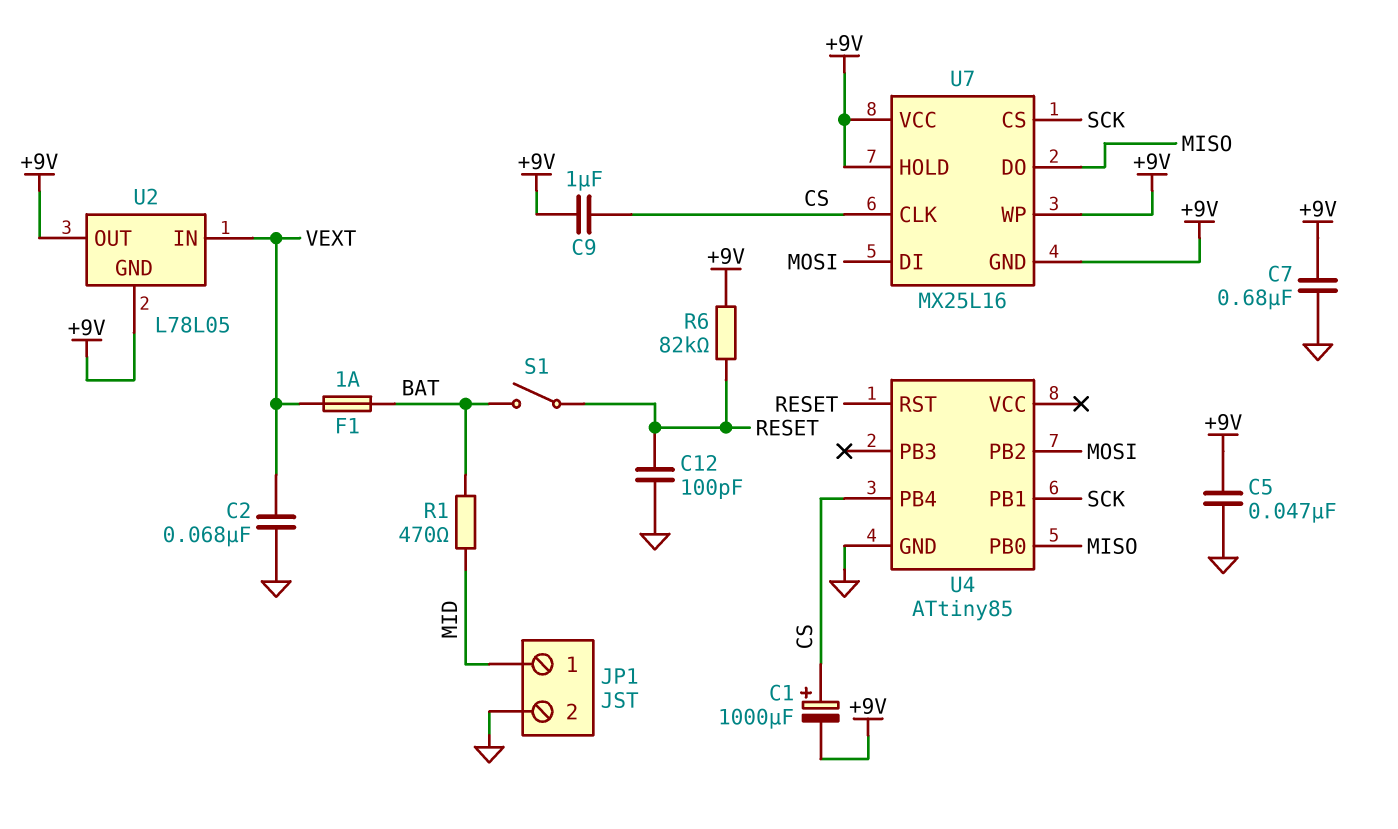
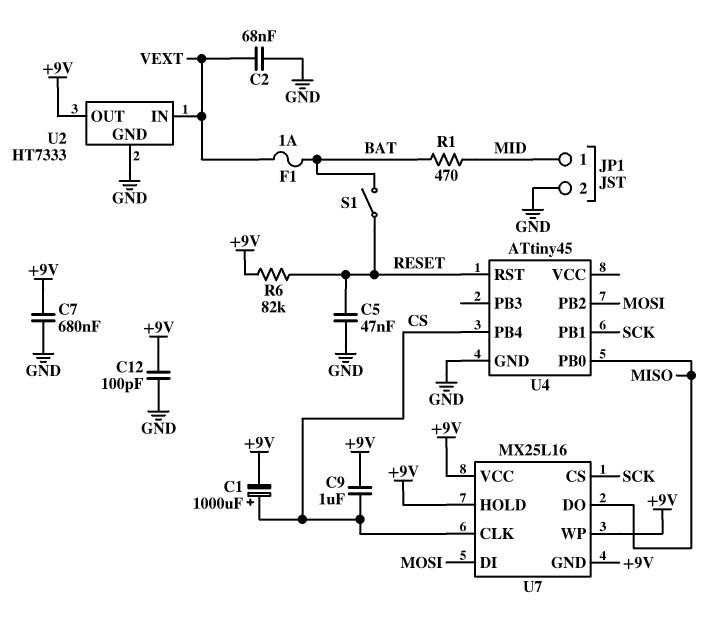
C5: 47nF (+9V, GND) -> 47nF (GND, RESET)
C12: 100pF (GND, RESET) -> 100pF (+9V, GND)
U2: L78L05 -> HT7333
U2 pin GND: +9V -> GND
U4: ATtiny85 -> ATtiny45

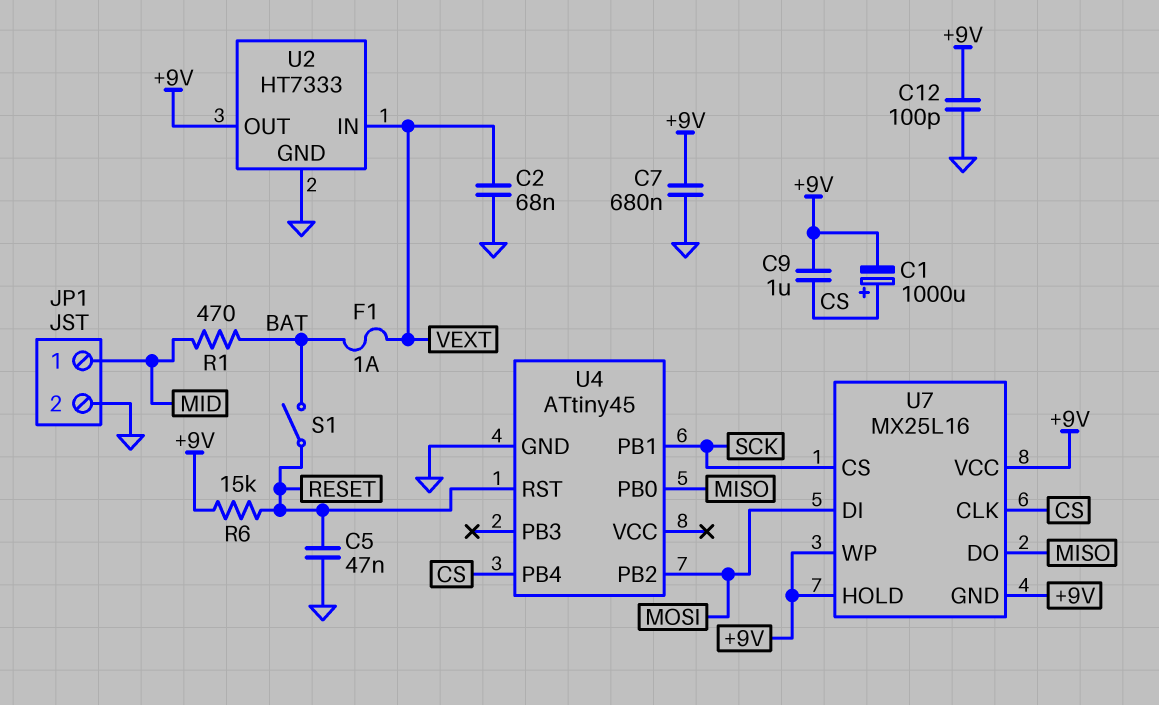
R6: 82k (+9V, RESET) -> 15k (+9V, RESET)

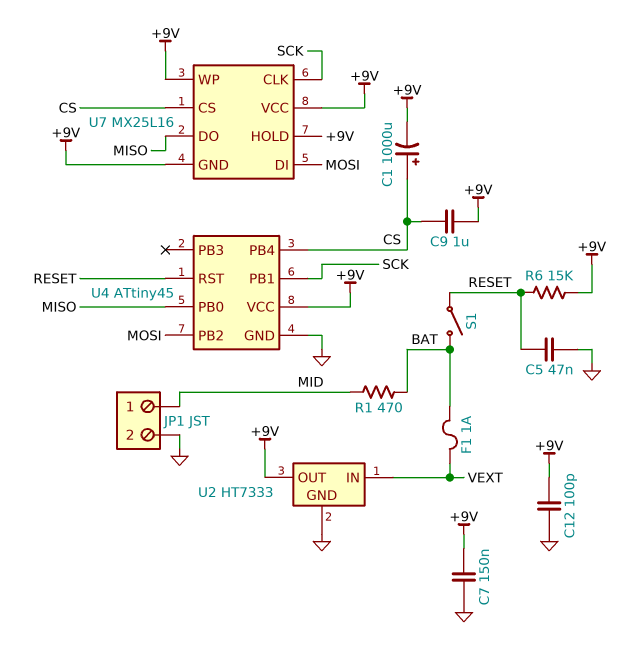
C2: 68nF (GND, VEXT) -> none
C7: 680nF (+9V, GND) -> 150nF (+9V, GND)
U4 pin VCC: none -> +9V
U7 pin CLK: CS -> SCK
U7 pin CS: SCK -> CS

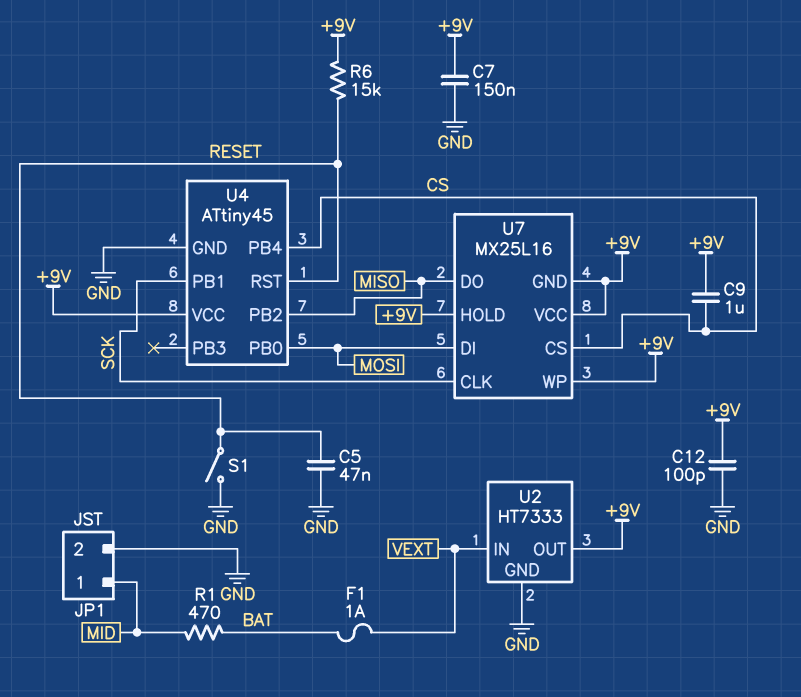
C1: 1000uF (plus CS, minus +9V) -> none
S1: switch (BAT, RESET) -> switch (GND, RESET)
U4 pin PB0: MISO -> MOSI
U4 pin PB2: MOSI -> MISO

